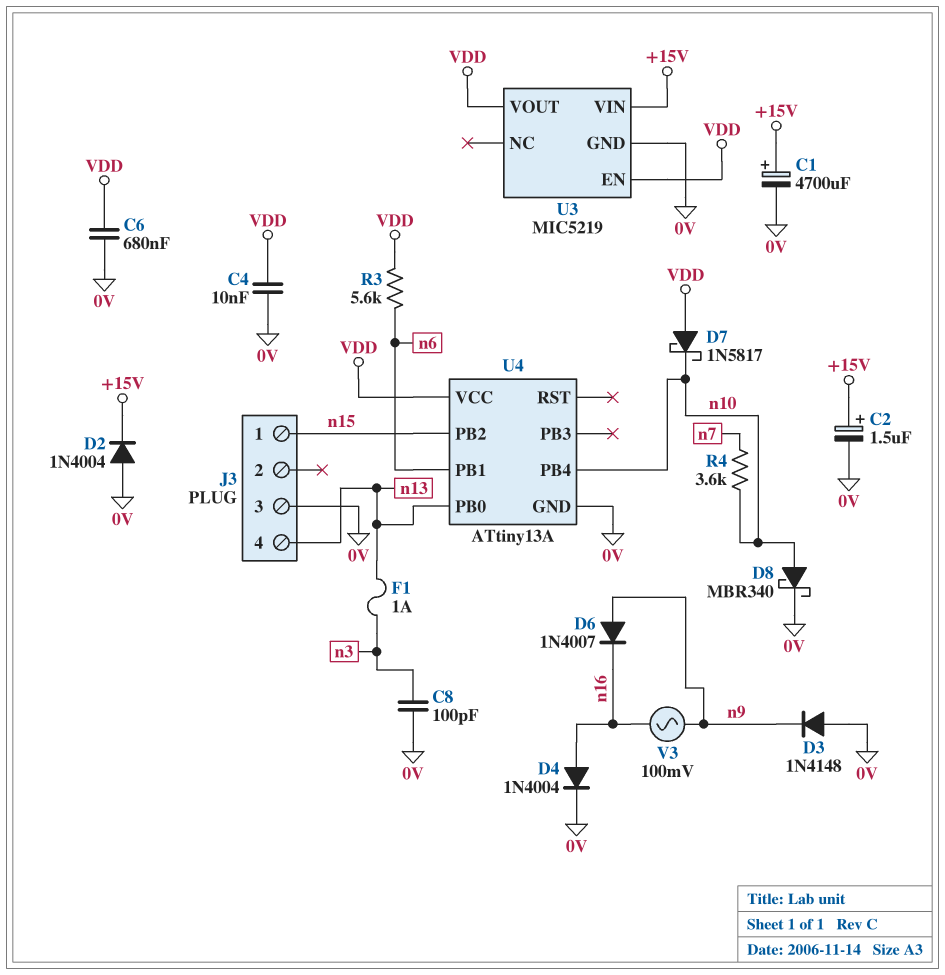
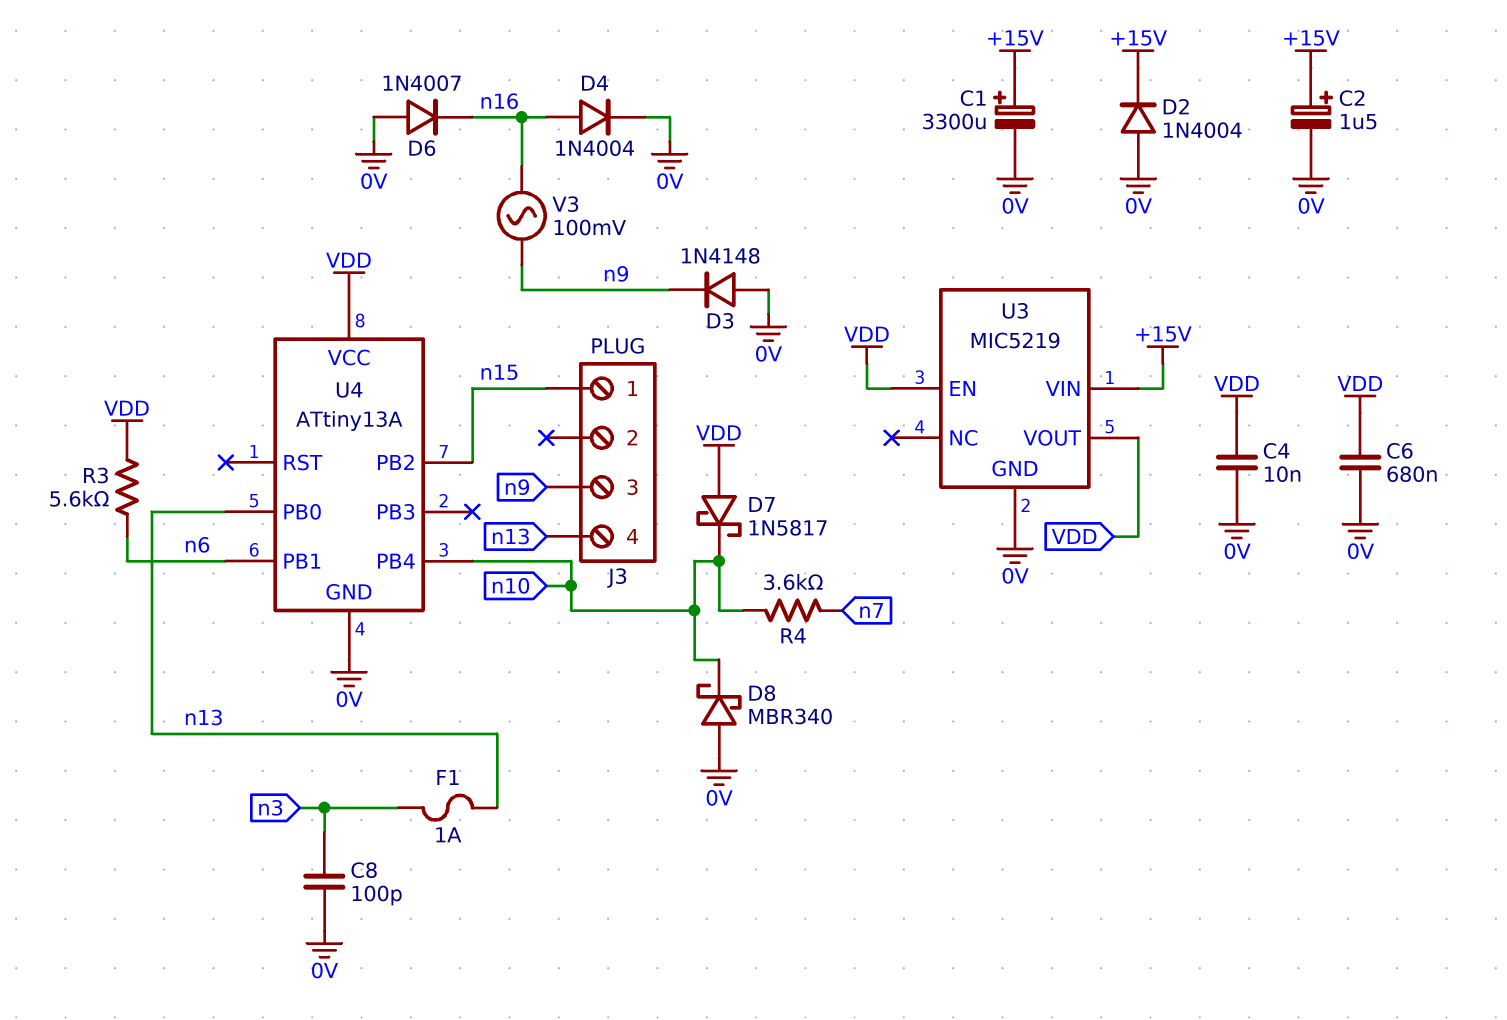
C1: 4700uF (plus +15V, minus 0V) -> 3300uF (plus +15V, minus 0V)
D6: diode 1N4007 (A n9, K n16) -> diode 1N4007 (A 0V, K n16)
D8: schottky MBR340 (A n10, K 0V) -> schottky MBR340 (A 0V, K n10)
J3 pin 3: 0V -> n9

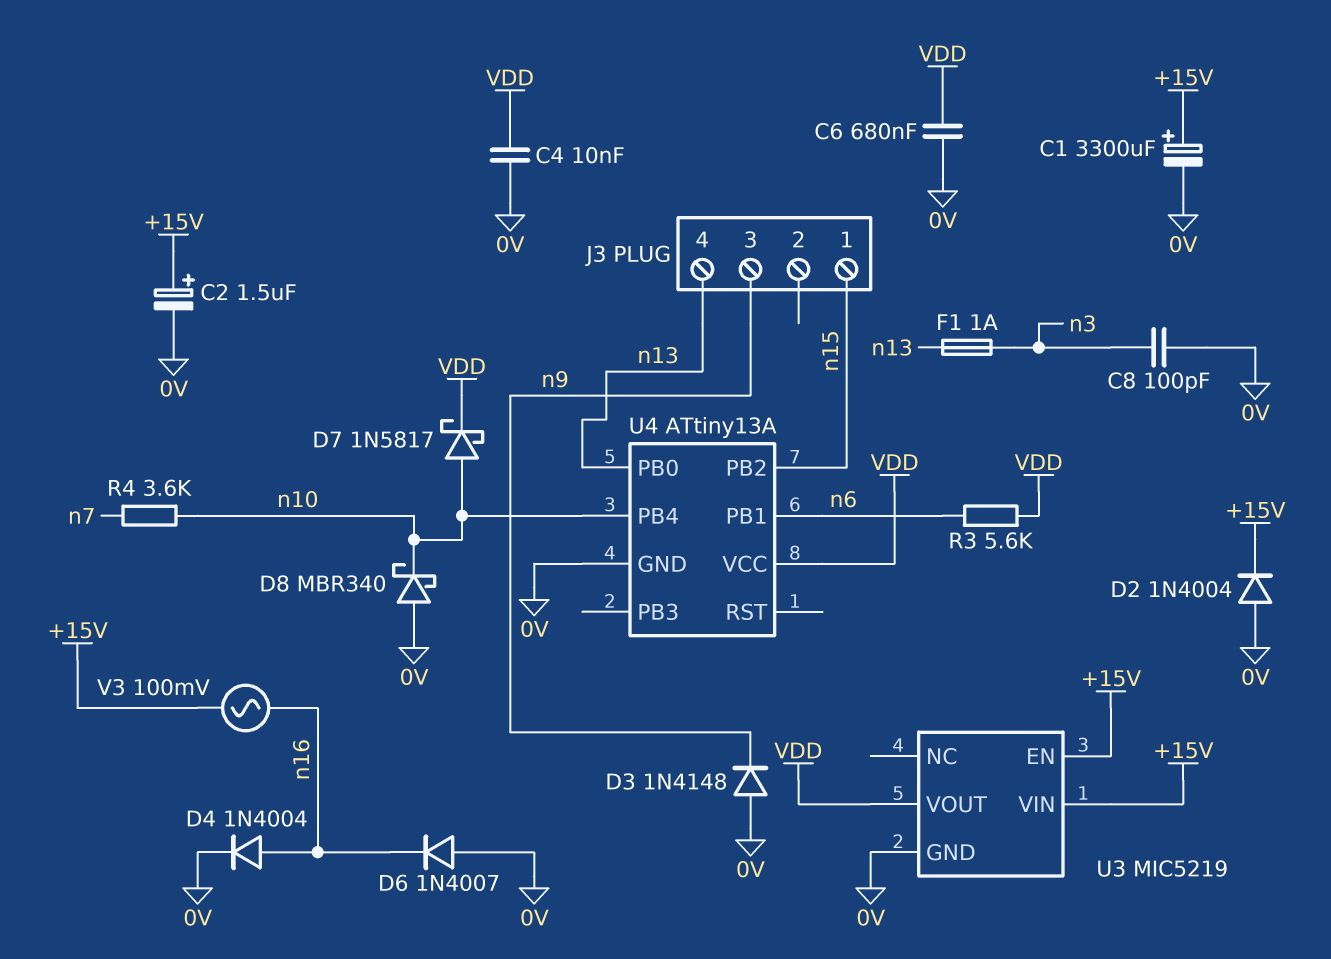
D7: schottky 1N5817 (A VDD, K n10) -> schottky 1N5817 (A n10, K VDD)
U3 pin EN: VDD -> +15V
V3: AC 100mV (n9, n16) -> AC 100mV (+15V, n16)

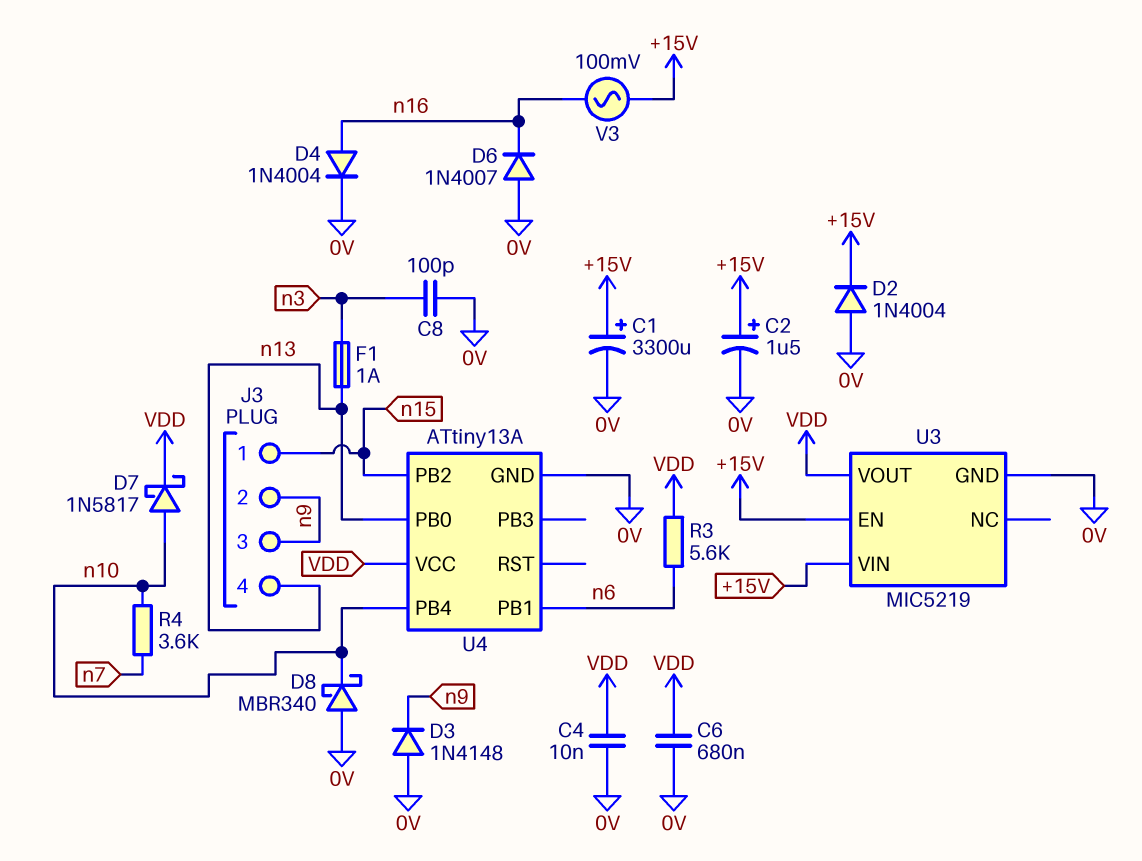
J3 pin 2: none -> n9

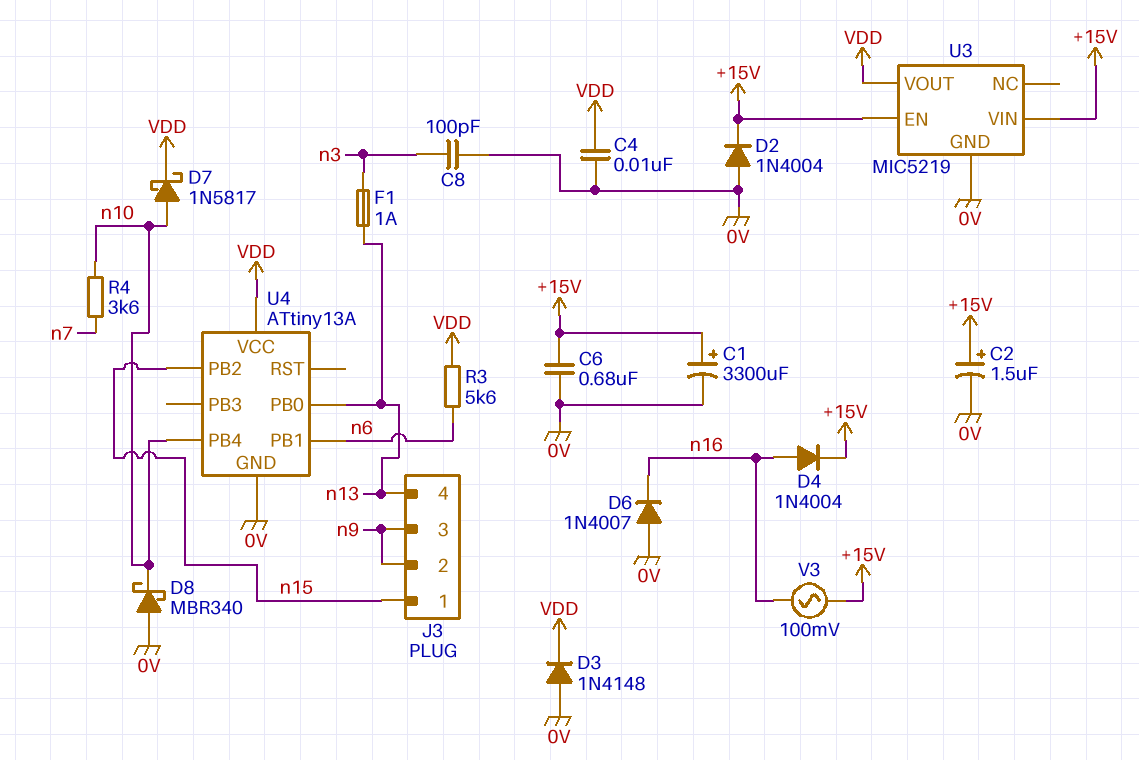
C6: 680nF (0V, VDD) -> 680nF (+15V, 0V)
D3: diode 1N4148 (A 0V, K n9) -> diode 1N4148 (A 0V, K VDD)
D4: diode 1N4004 (A n16, K 0V) -> diode 1N4004 (A n16, K +15V)

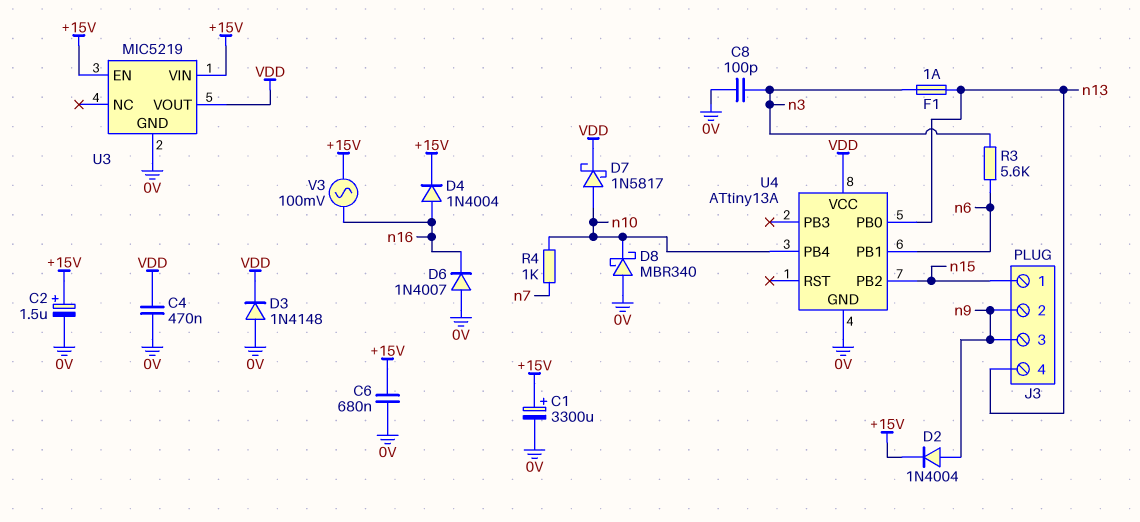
C4: 10nF (0V, VDD) -> 470nF (0V, VDD)
D2: diode 1N4004 (A 0V, K +15V) -> diode 1N4004 (A n9, K +15V)
R3: 5.6k (VDD, n6) -> 5.6k (n3, n6)
R4: 3.6k (n7, n10) -> 1k (n7, n10)

